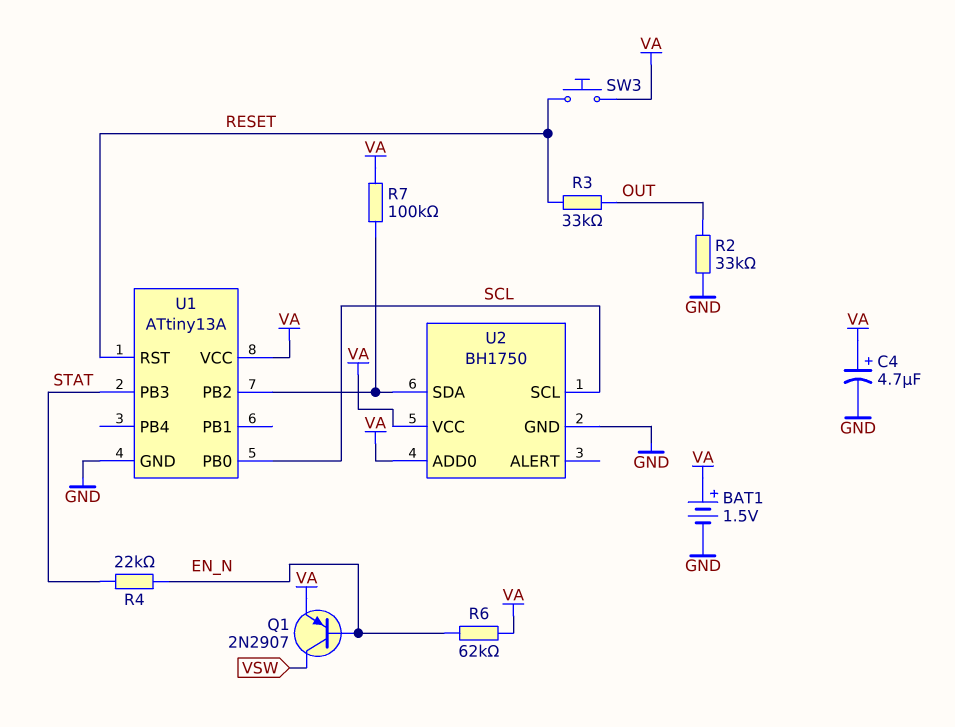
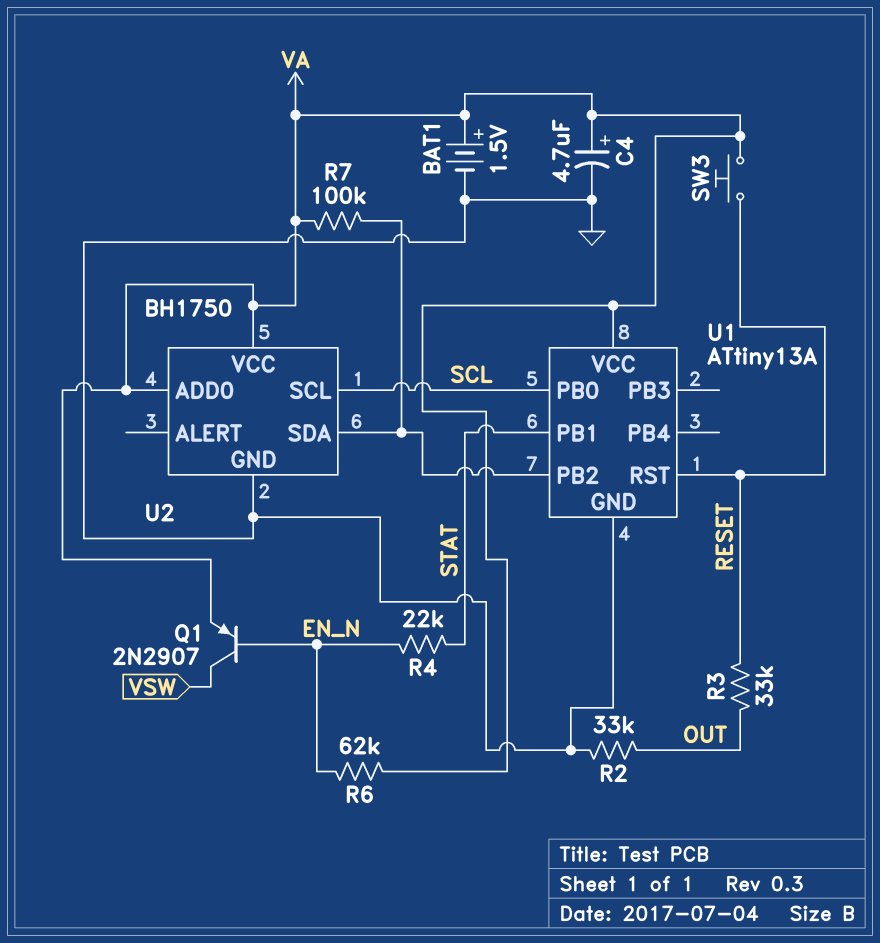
U1 pin PB1: none -> STAT
U1 pin PB3: STAT -> none

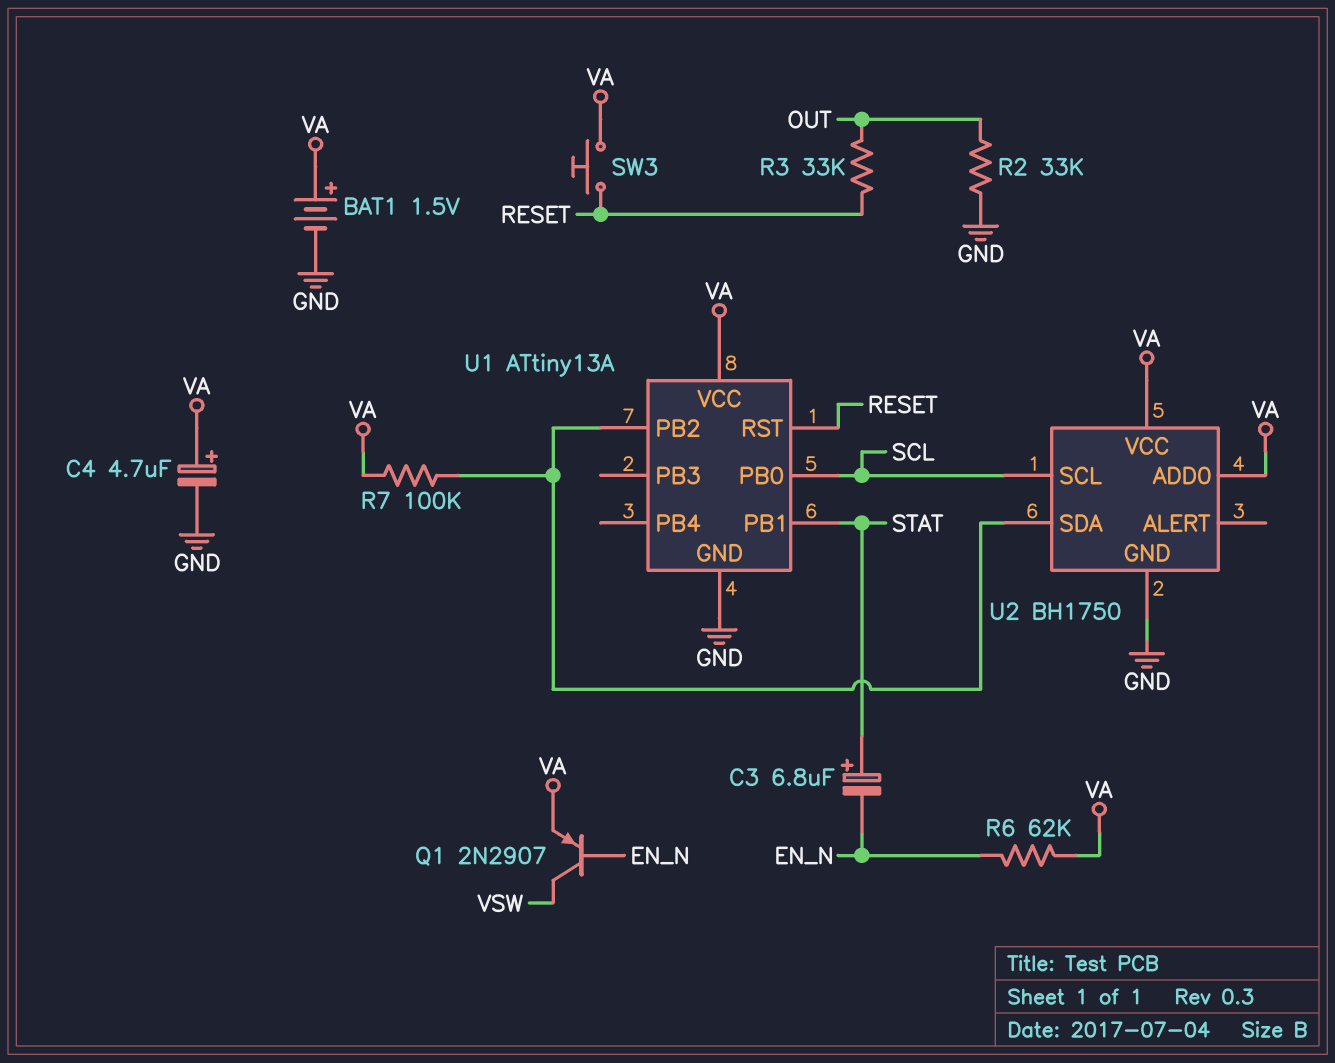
C3: none -> 6.8uF (plus STAT, minus EN_N)
R4: 22k (EN_N, STAT) -> none

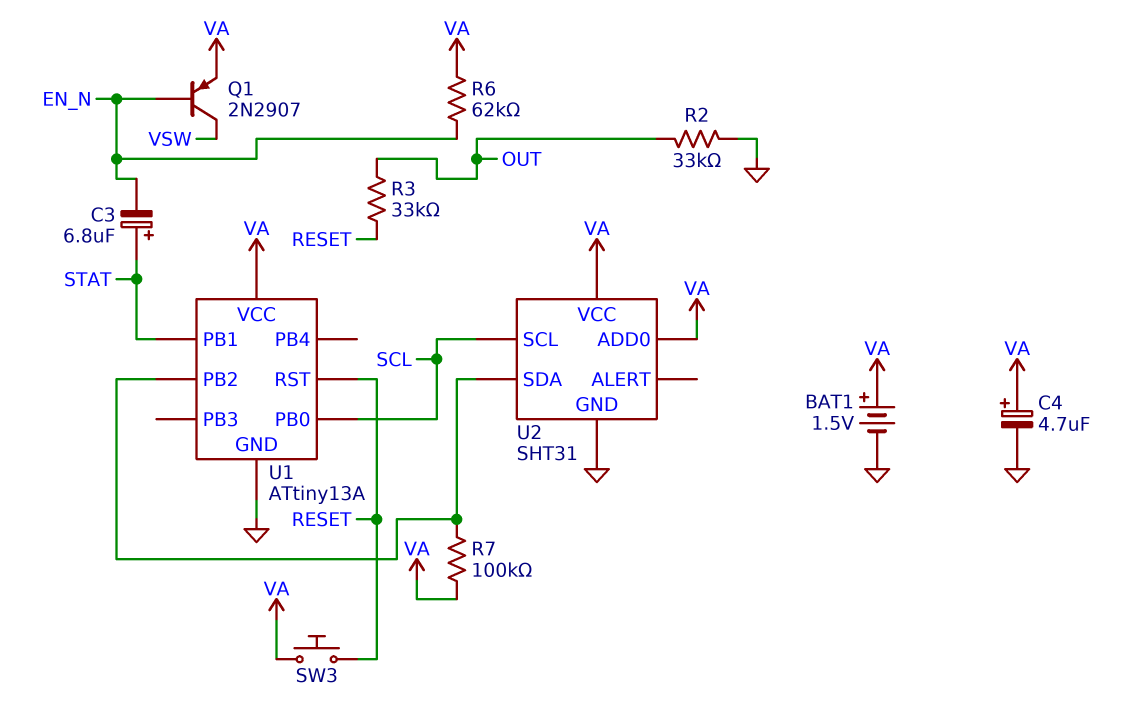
U2: BH1750 -> SHT31

